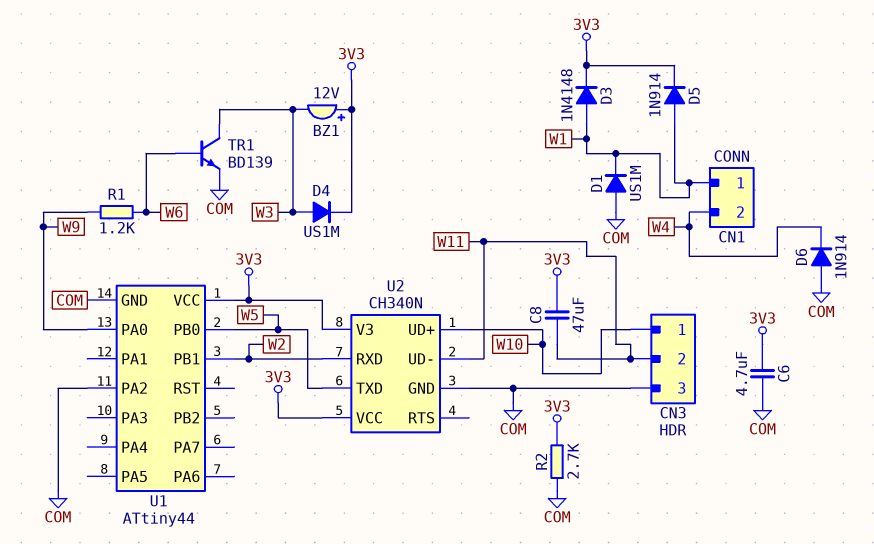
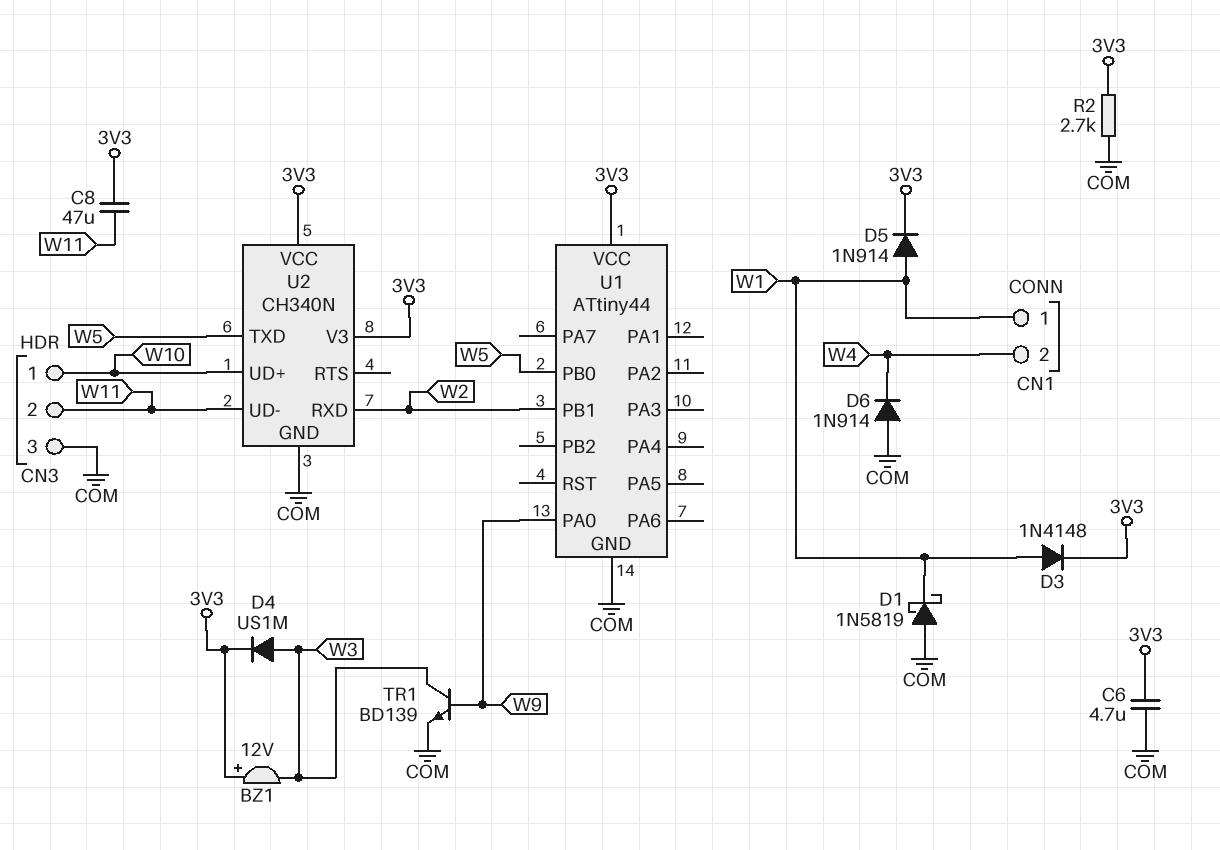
D1: diode US1M (A COM, K W1) -> schottky 1N5819 (A COM, K W1)
R1: 1.2k (W6, W9) -> none
TR1: NPN BD139 (B W6, C W3, E COM) -> NPN BD139 (B W9, C W3, E COM)
U1 pin PA2: COM -> none

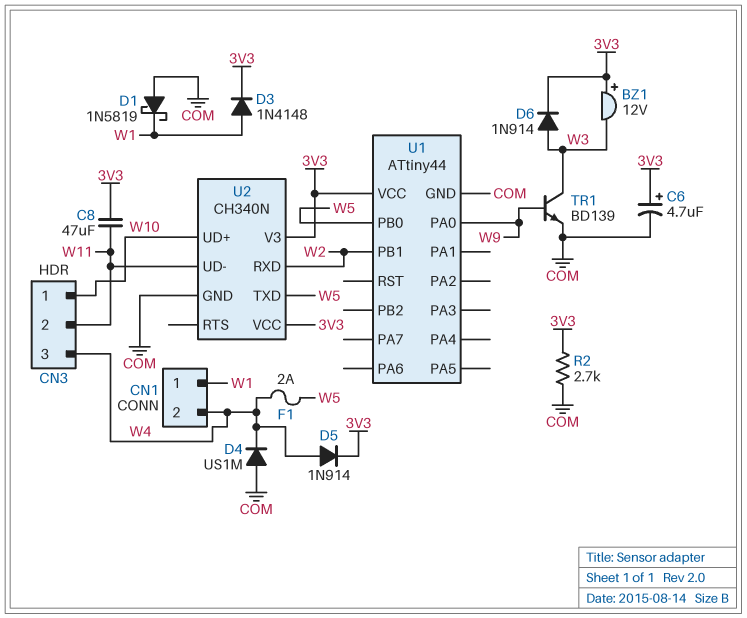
C6: 4.7uF (3V3, COM) -> 4.7uF (plus 3V3, minus COM)
CN3 pin 3: COM -> W4
D4: diode US1M (A W3, K 3V3) -> diode US1M (A COM, K W4)
D5: diode 1N914 (A W1, K 3V3) -> diode 1N914 (A W4, K 3V3)
D6: diode 1N914 (A COM, K W4) -> diode 1N914 (A W3, K 3V3)
F1: none -> 2A (W4, W5)

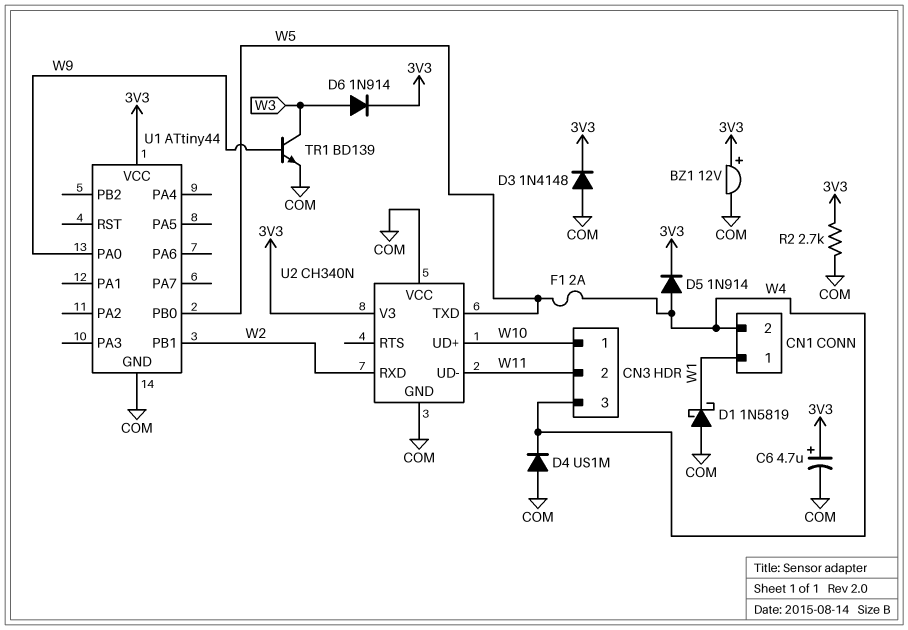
BZ1: buzzer 12V (plus 3V3, minus W3) -> buzzer 12V (plus 3V3, minus COM)
C8: 47uF (3V3, W11) -> none
D3: diode 1N4148 (A W1, K 3V3) -> diode 1N4148 (A COM, K 3V3)
U2 pin VCC: 3V3 -> COM

